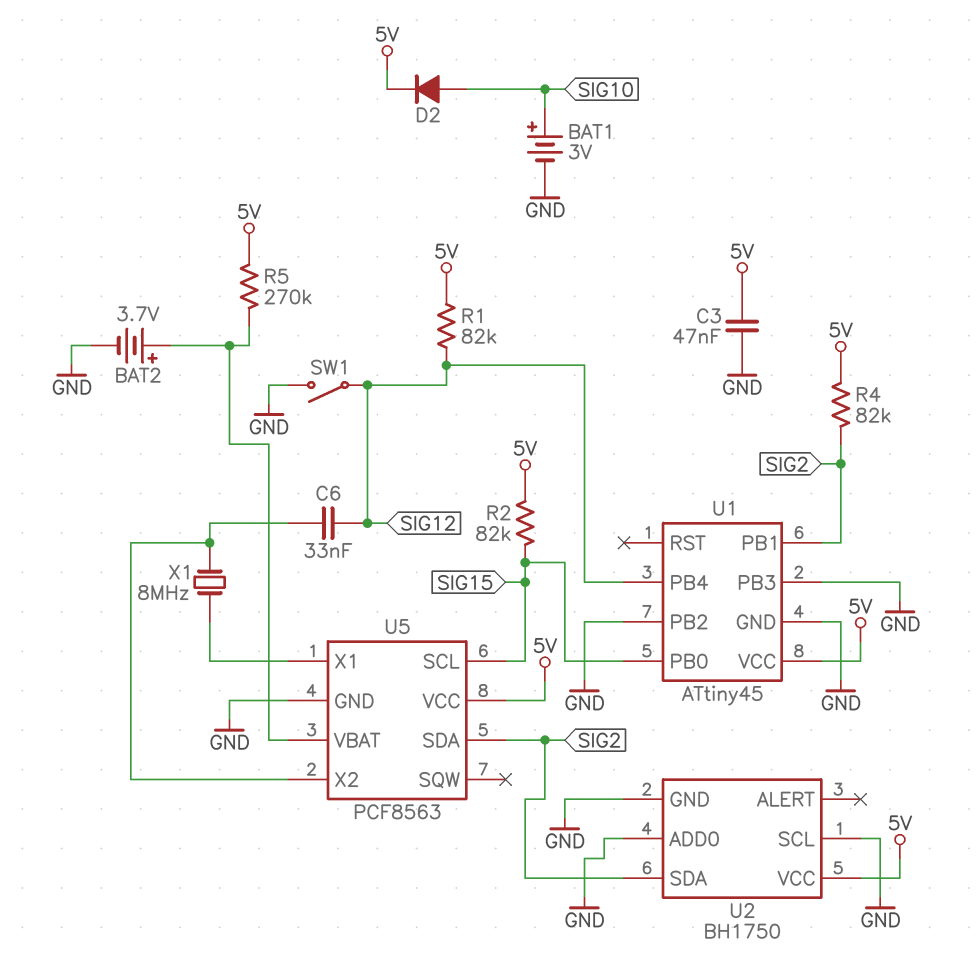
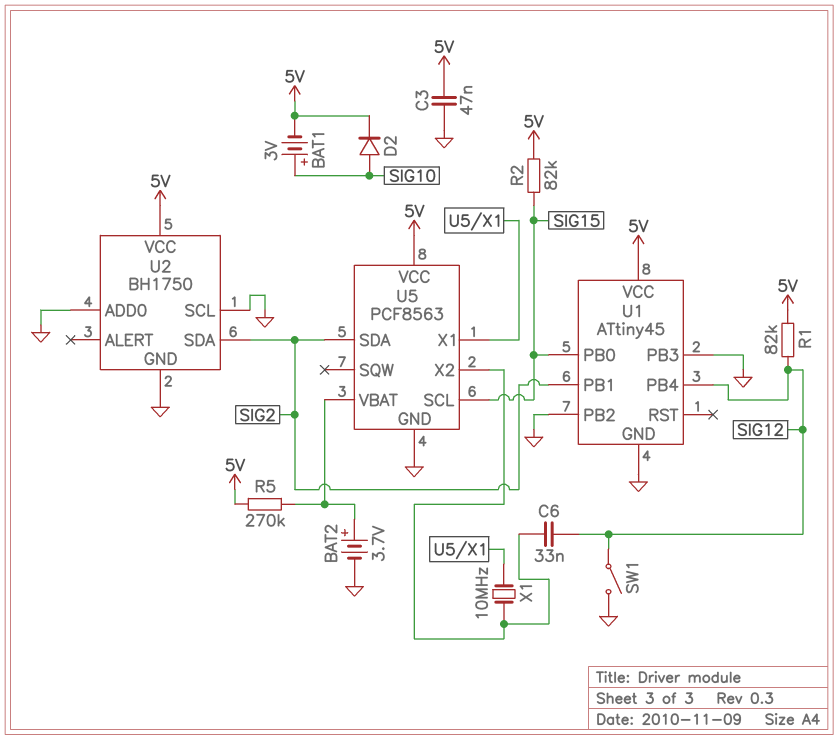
BAT1: 3V (plus SIG10, minus GND) -> 3V (plus SIG10, minus 5V)
R4: 82k (5V, SIG2) -> none
X1: 8MHz (U5/X1, U5/X2) -> 10MHz (U5/X1, U5/X2)

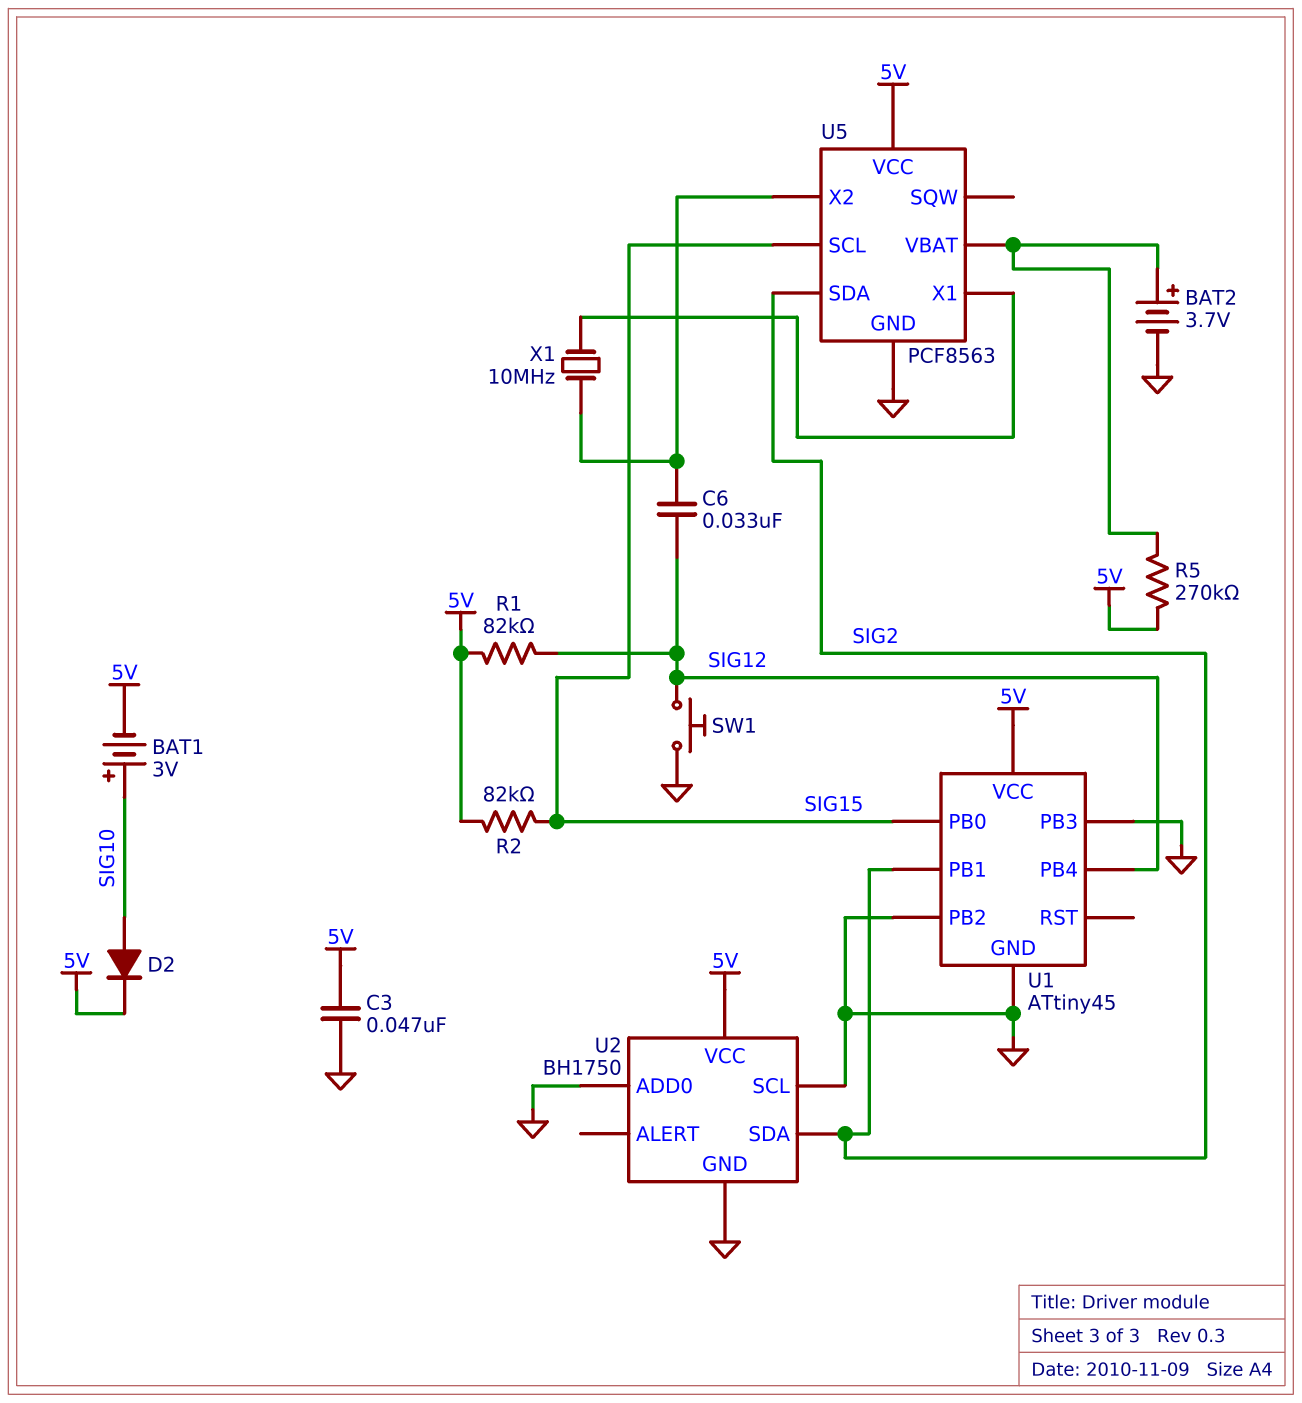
SW1: switch (GND, SIG12) -> button (GND, SIG12)

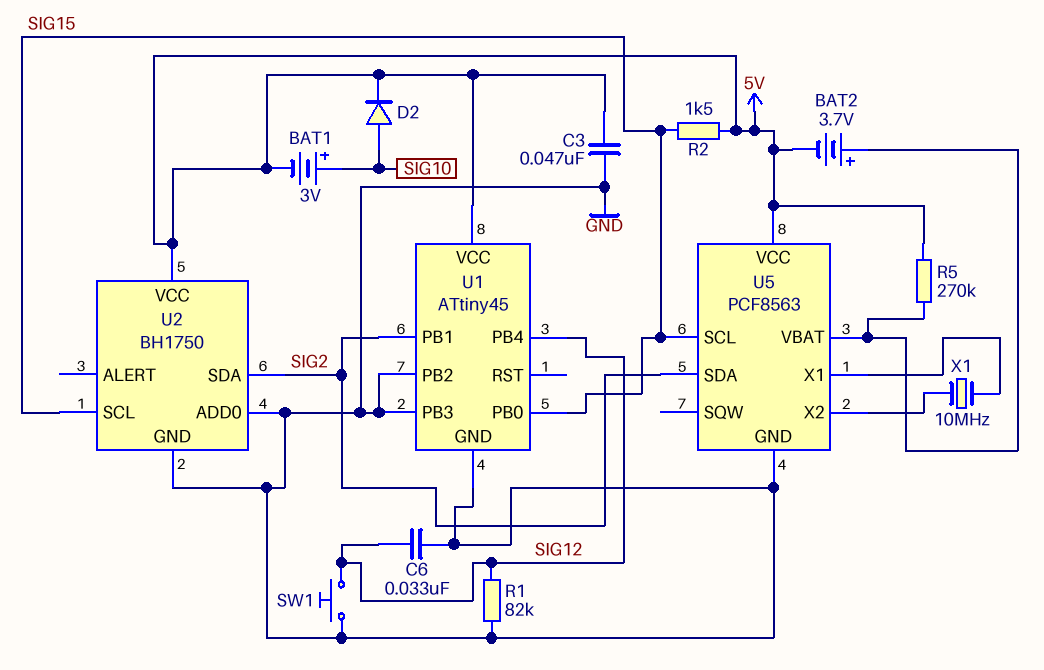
BAT2: 3.7V (plus U5/VBAT, minus GND) -> 3.7V (plus U5/VBAT, minus 5V)
C6: 33nF (SIG12, U5/X2) -> 33nF (GND, SIG12)
R1: 82k (5V, SIG12) -> 82k (GND, SIG12)
R2: 82k (5V, SIG15) -> 1.5k (5V, SIG15)
U2 pin SCL: GND -> SIG15

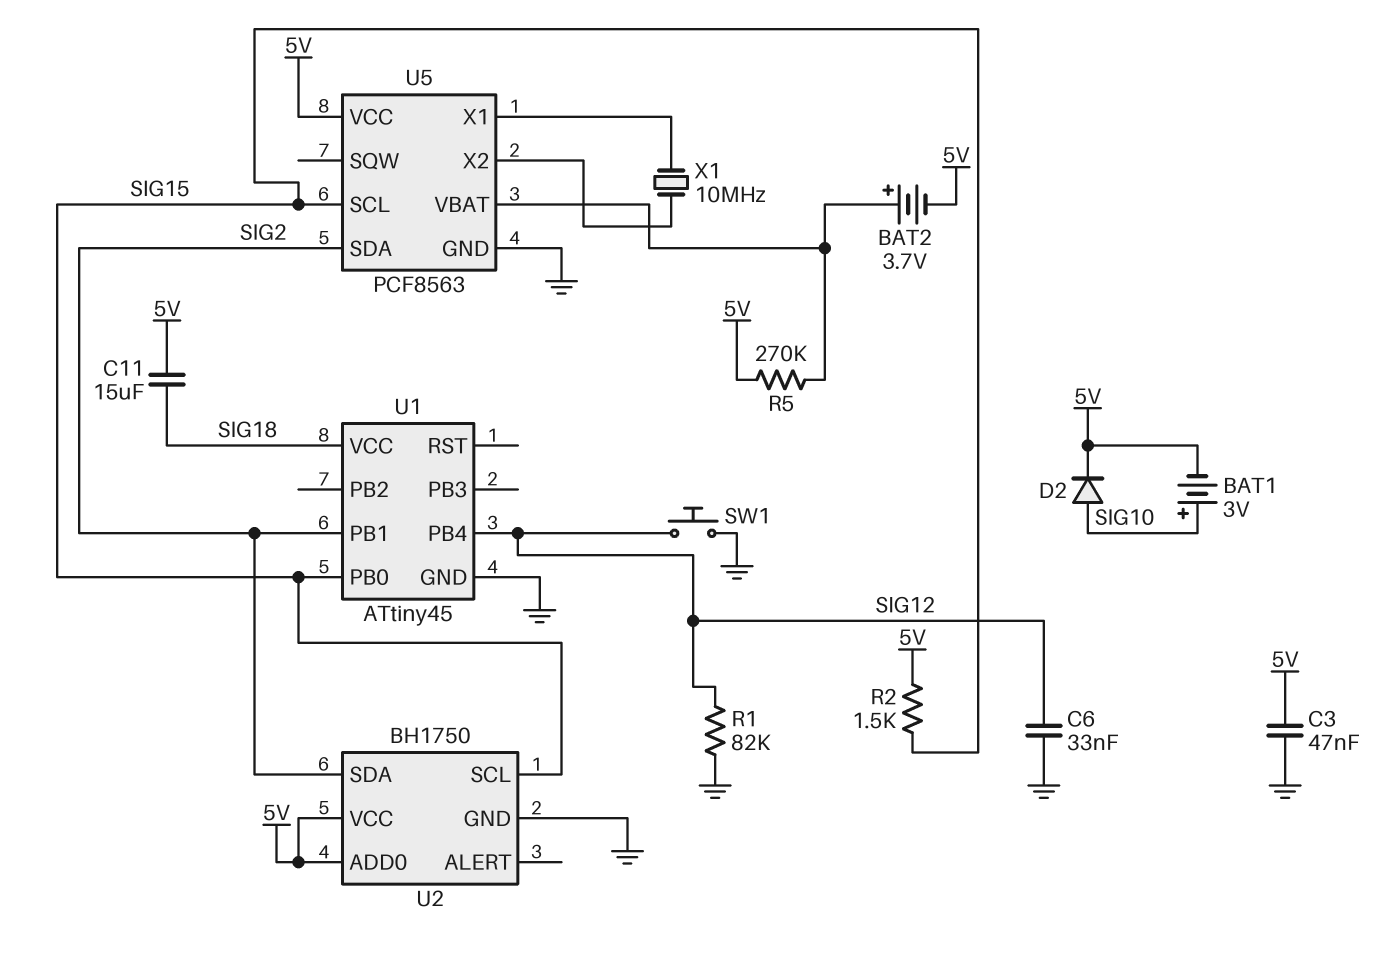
C11: none -> 15uF (5V, SIG18)
U1 pin PB2: GND -> none
U1 pin PB3: GND -> none
U1 pin VCC: 5V -> SIG18
U2 pin ADD0: GND -> 5V

